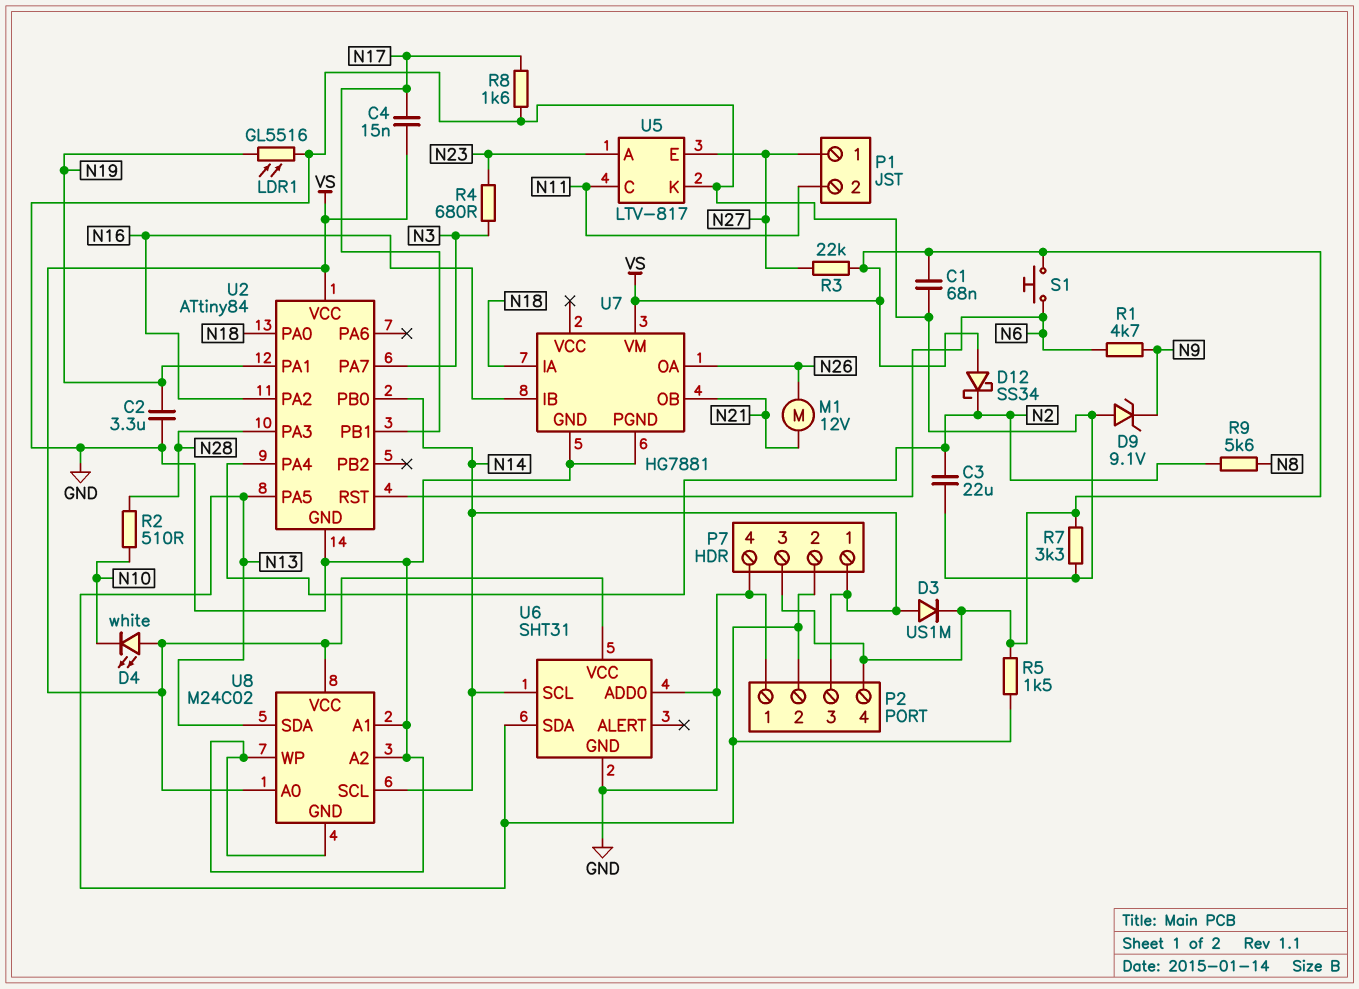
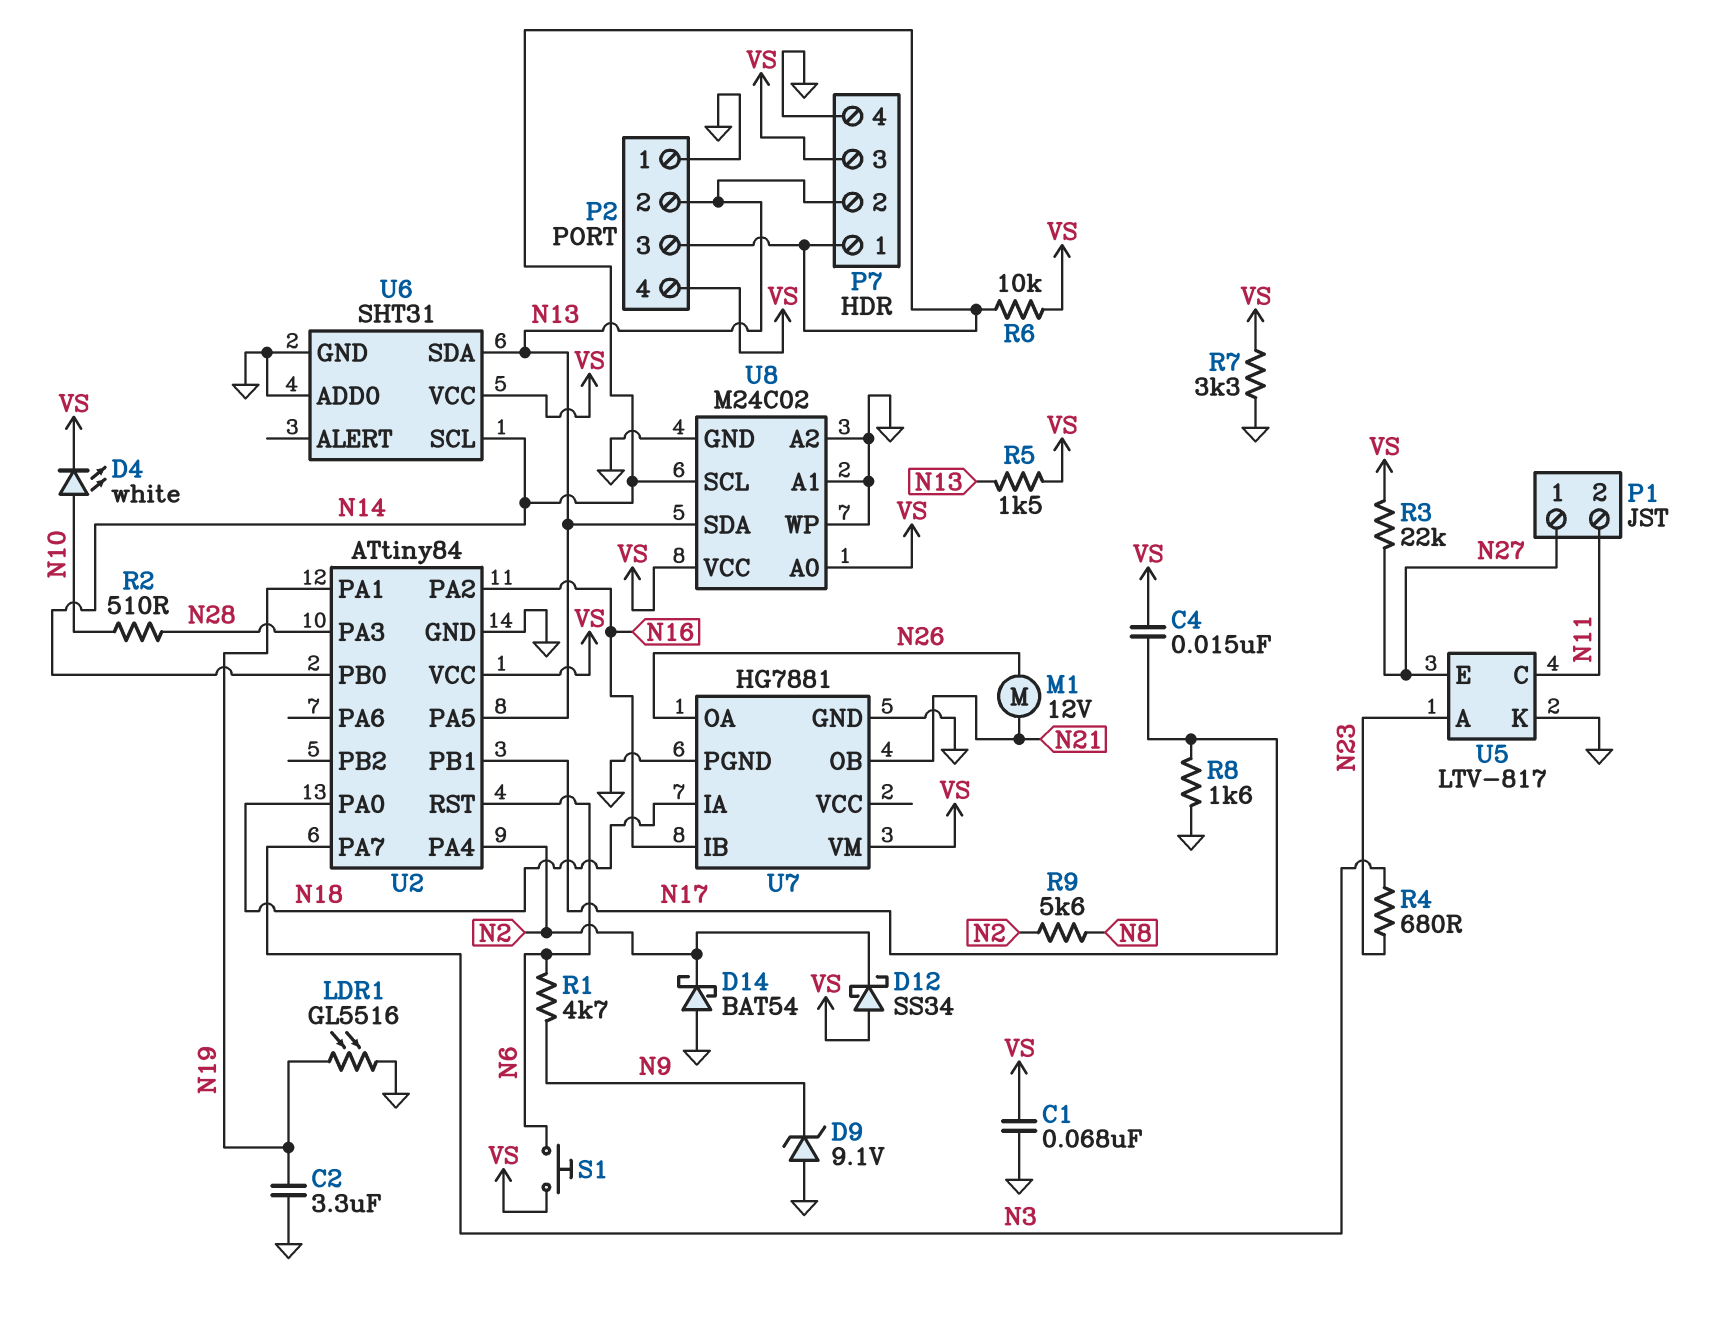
C3: 22uF (GND, N2) -> none
D3: diode US1M (A N14, K VS) -> none
D4: LED white (A VS, K N10) -> LED white (A N10, K VS)
D14: none -> schottky BAT54 (A GND, K N2)
R6: none -> 10k (N14, VS)

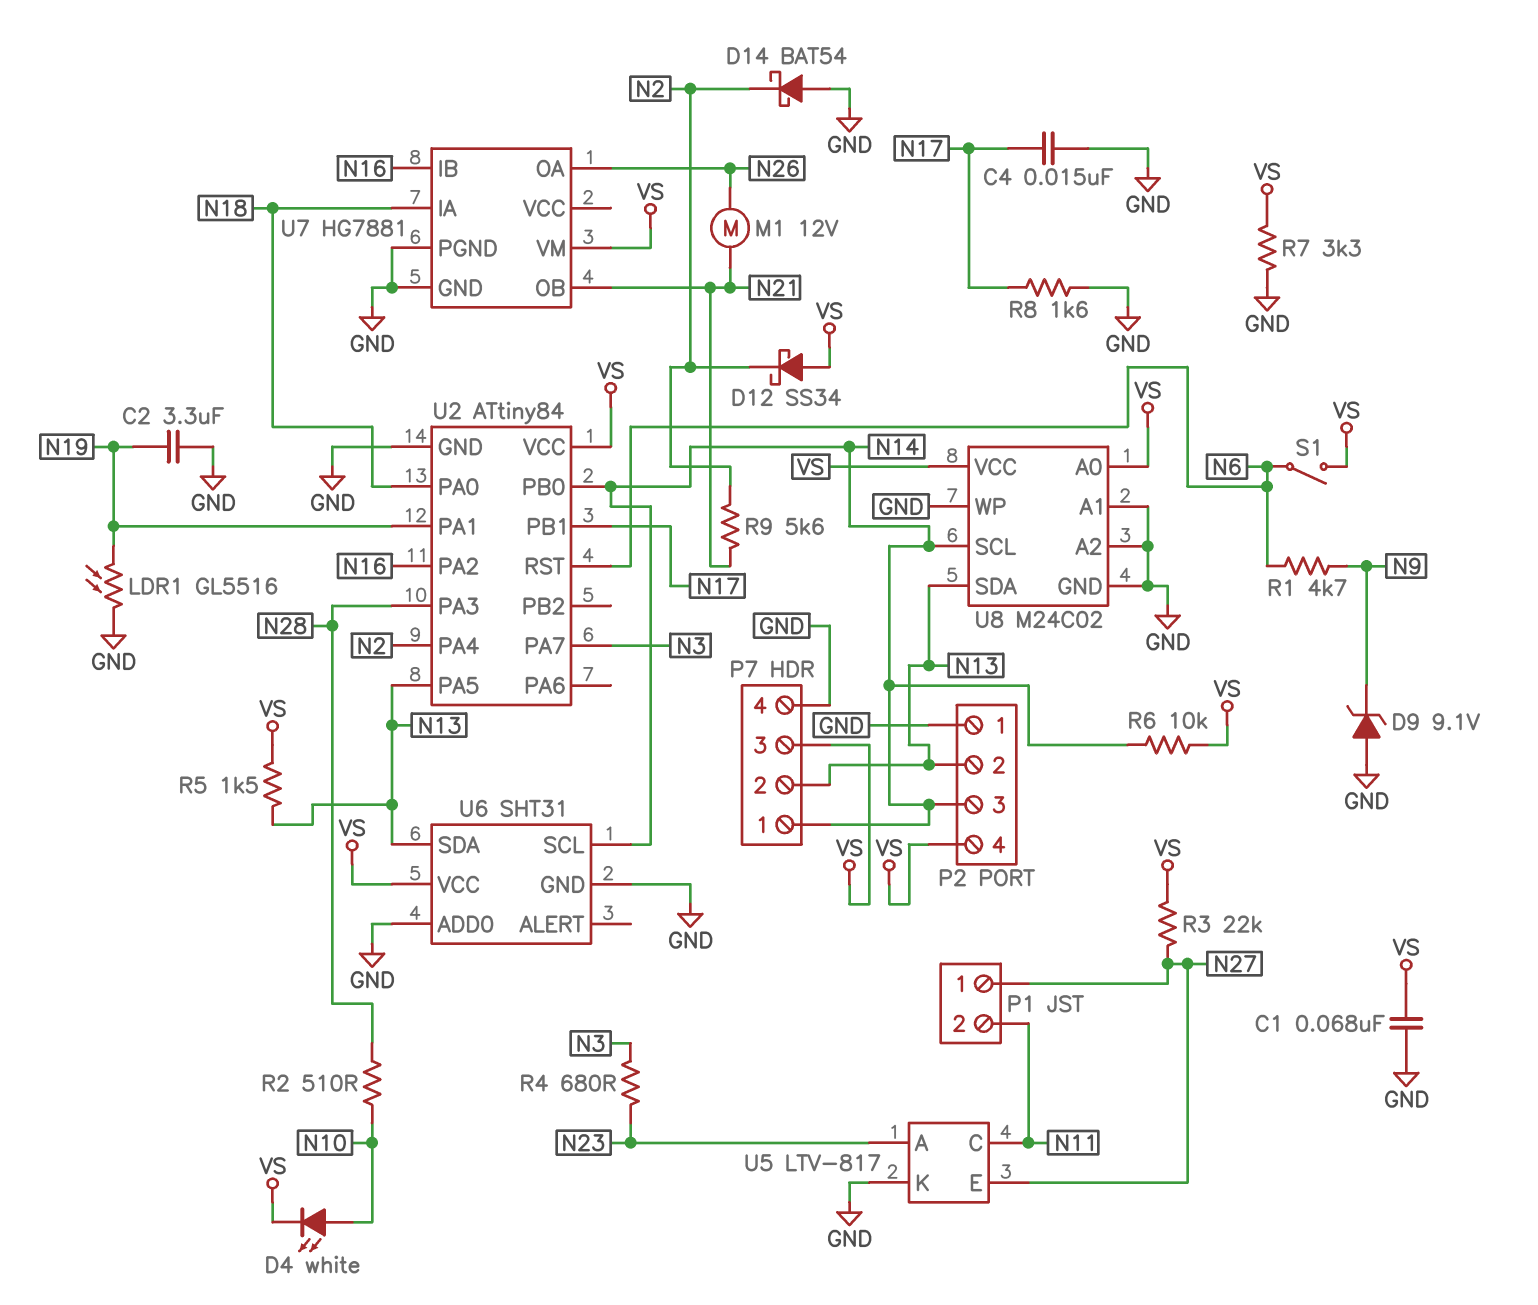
C4: 15nF (N17, VS) -> 15nF (GND, N17)
R9: 5.6k (N2, N8) -> 5.6k (N2, N21)
S1: button (N6, VS) -> switch (N6, VS)

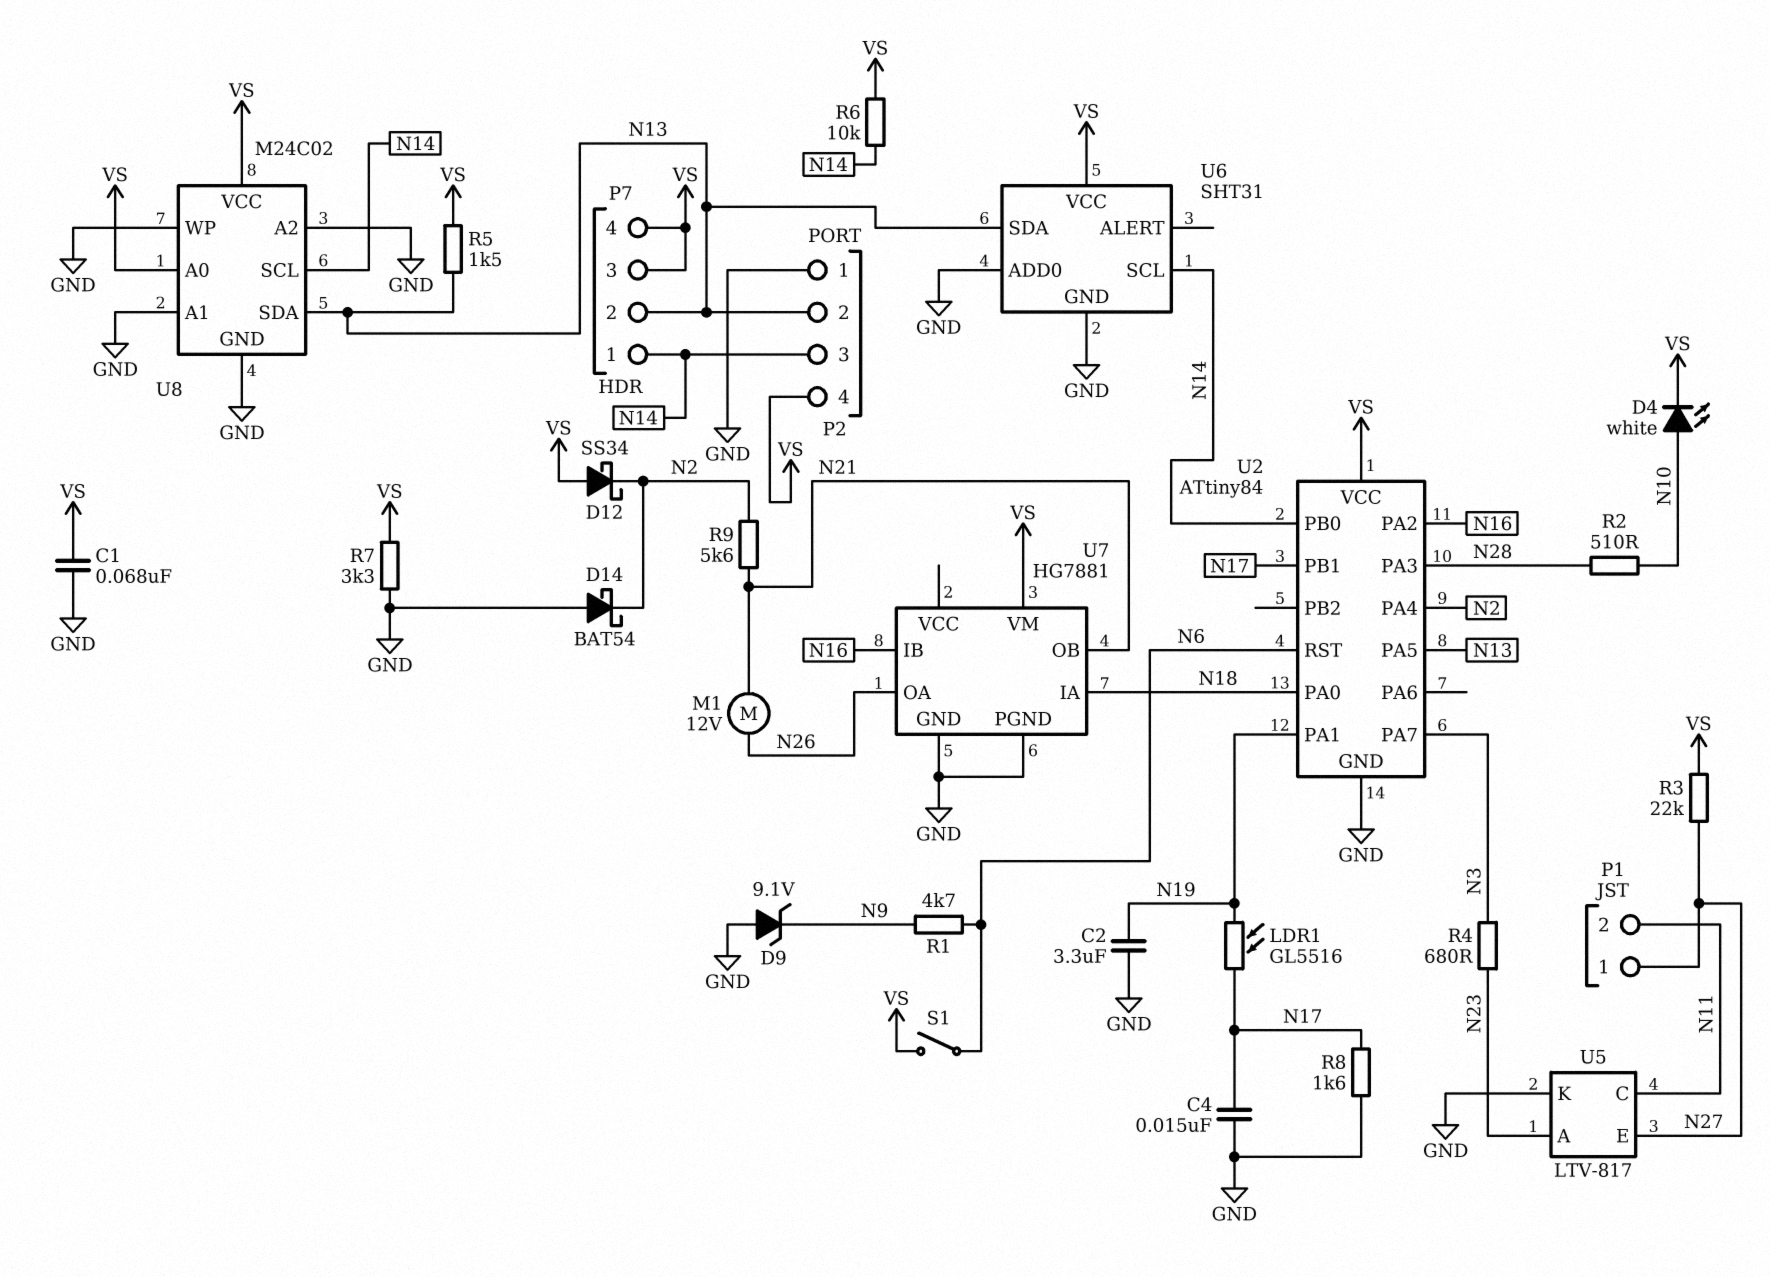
LDR1: GL5516 (GND, N19) -> GL5516 (N17, N19)
P7 pin 4: GND -> VS

